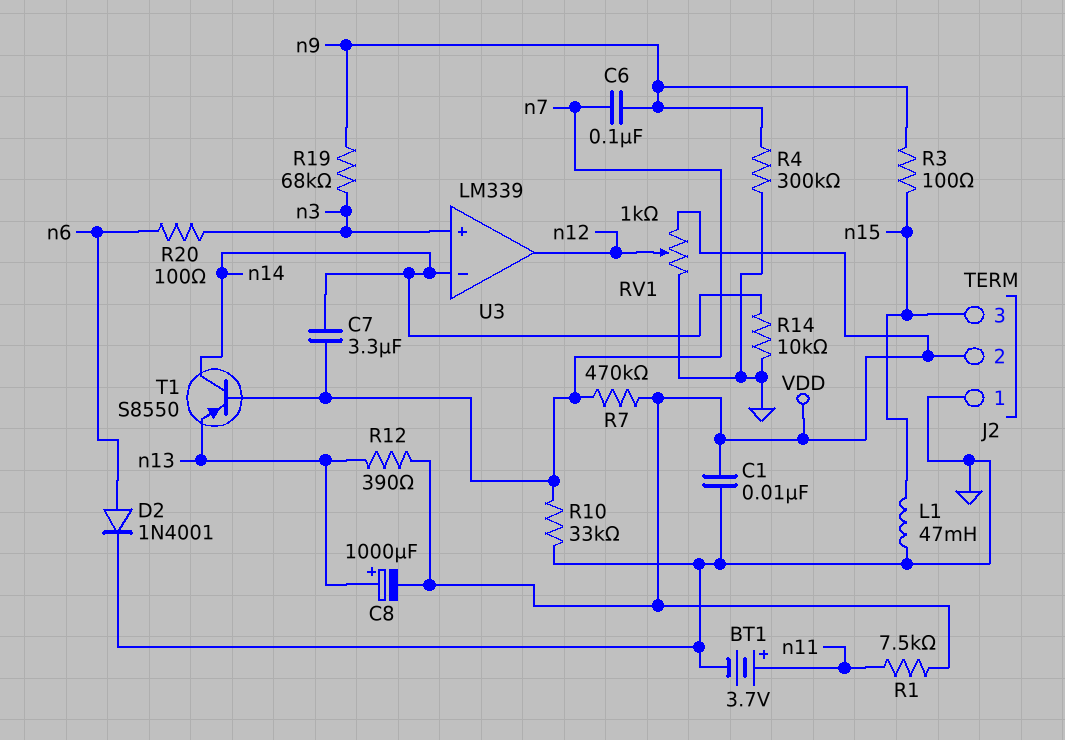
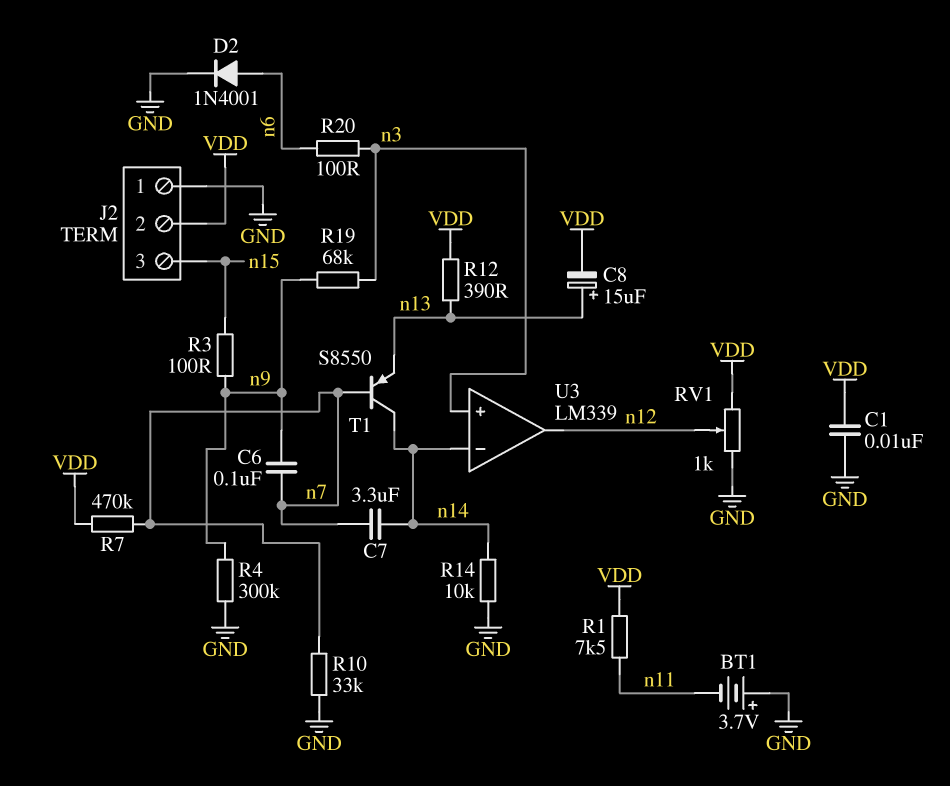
BT1: 3.7V (plus n11, minus GND) -> 3.7V (plus GND, minus n11)
C8: 1000uF (plus n13, minus VDD) -> 15uF (plus n13, minus VDD)
L1: 47mH (GND, n15) -> none

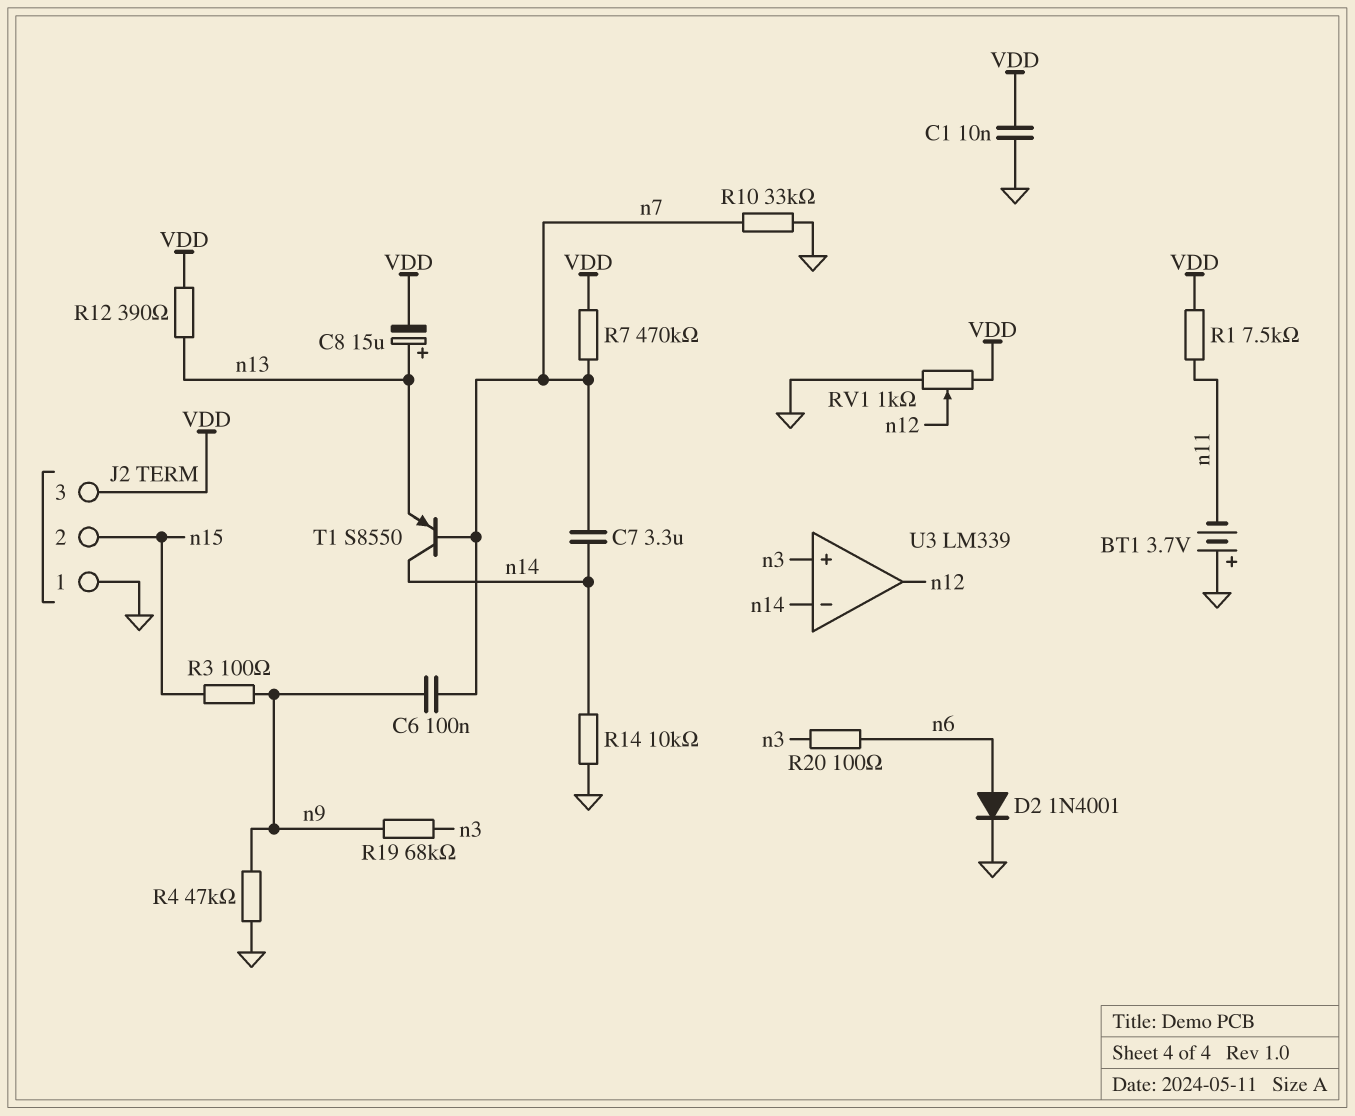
J2 pin 2: VDD -> n15
J2 pin 3: n15 -> VDD
R4: 300k (GND, n9) -> 47k (GND, n9)

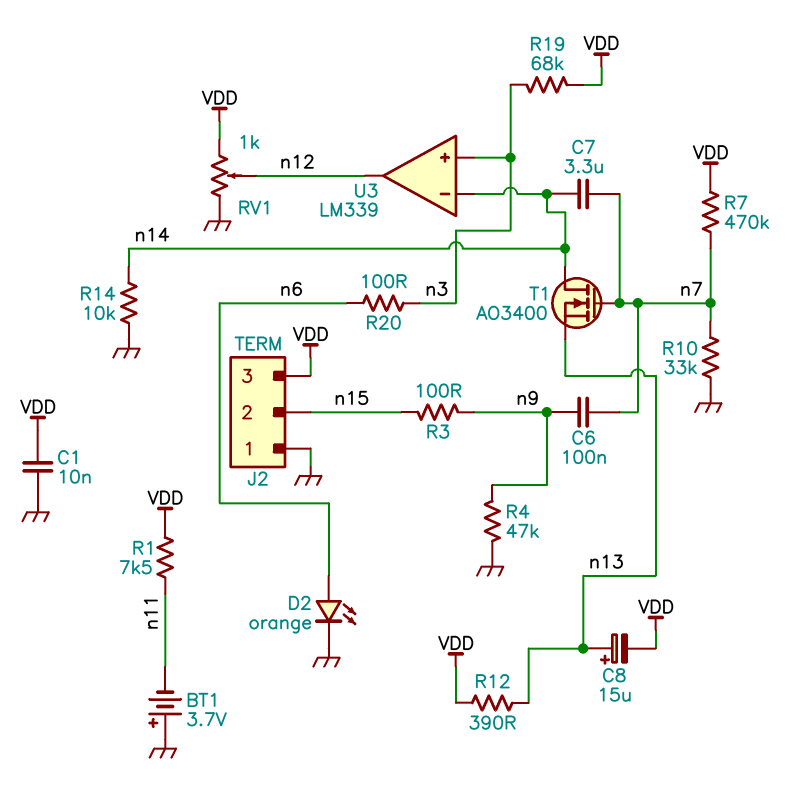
D2: diode 1N4001 (A n6, K GND) -> LED orange (A n6, K GND)
R19: 68k (n3, n9) -> 68k (VDD, n3)
T1: PNP S8550 (B n7, C n14, E n13) -> NMOS AO3400 (G n7, D n14, S n13)

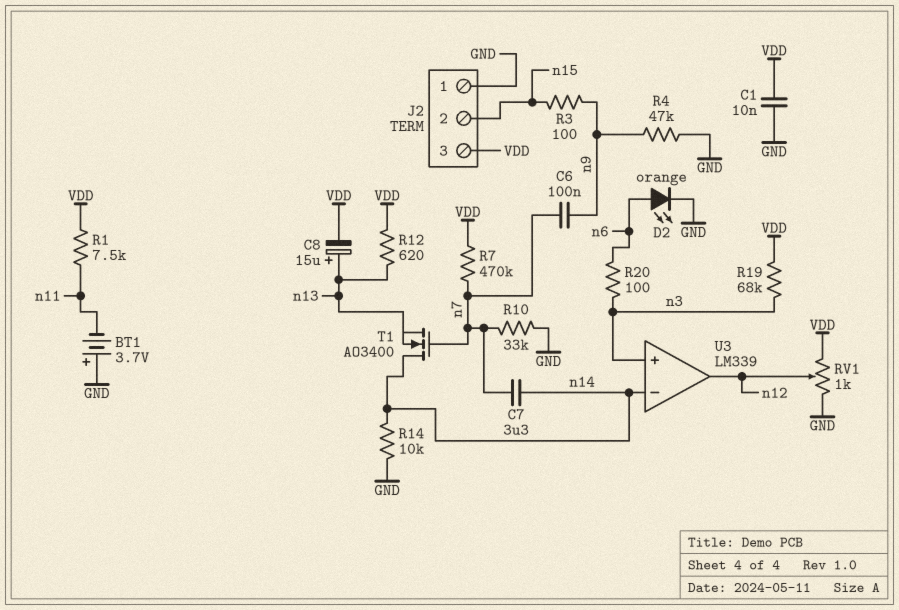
R12: 390 (VDD, n13) -> 620 (VDD, n13)

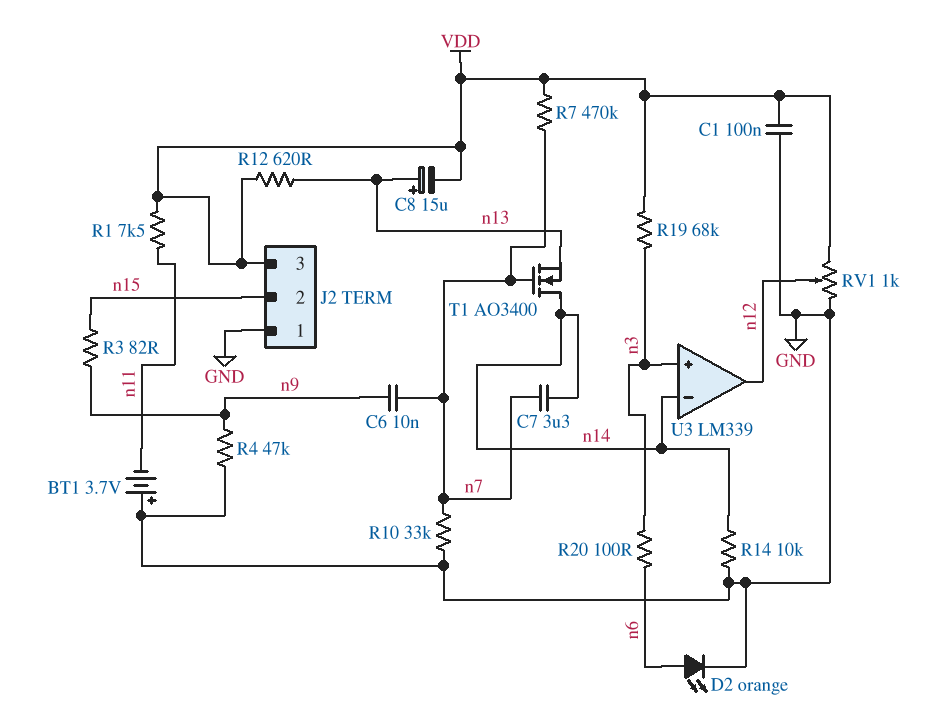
C1: 10nF (GND, VDD) -> 100nF (GND, VDD)
C6: 100nF (n7, n9) -> 10nF (n7, n9)
R3: 100 (n9, n15) -> 82 (n9, n15)

